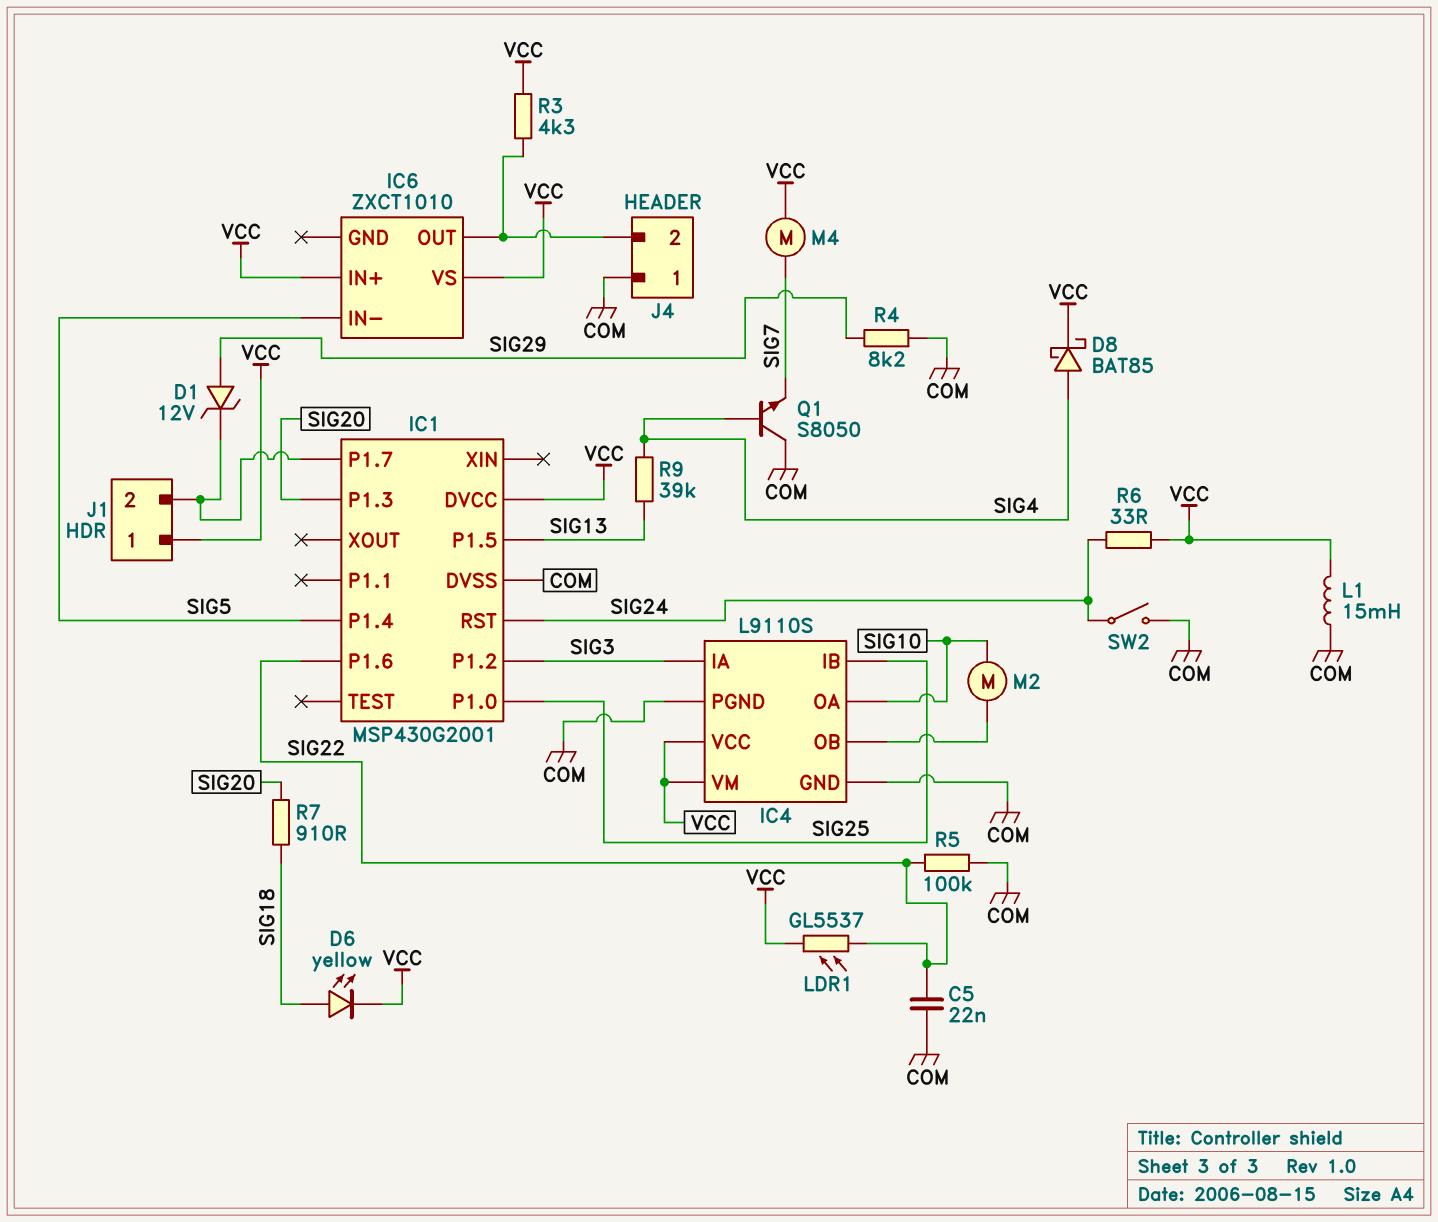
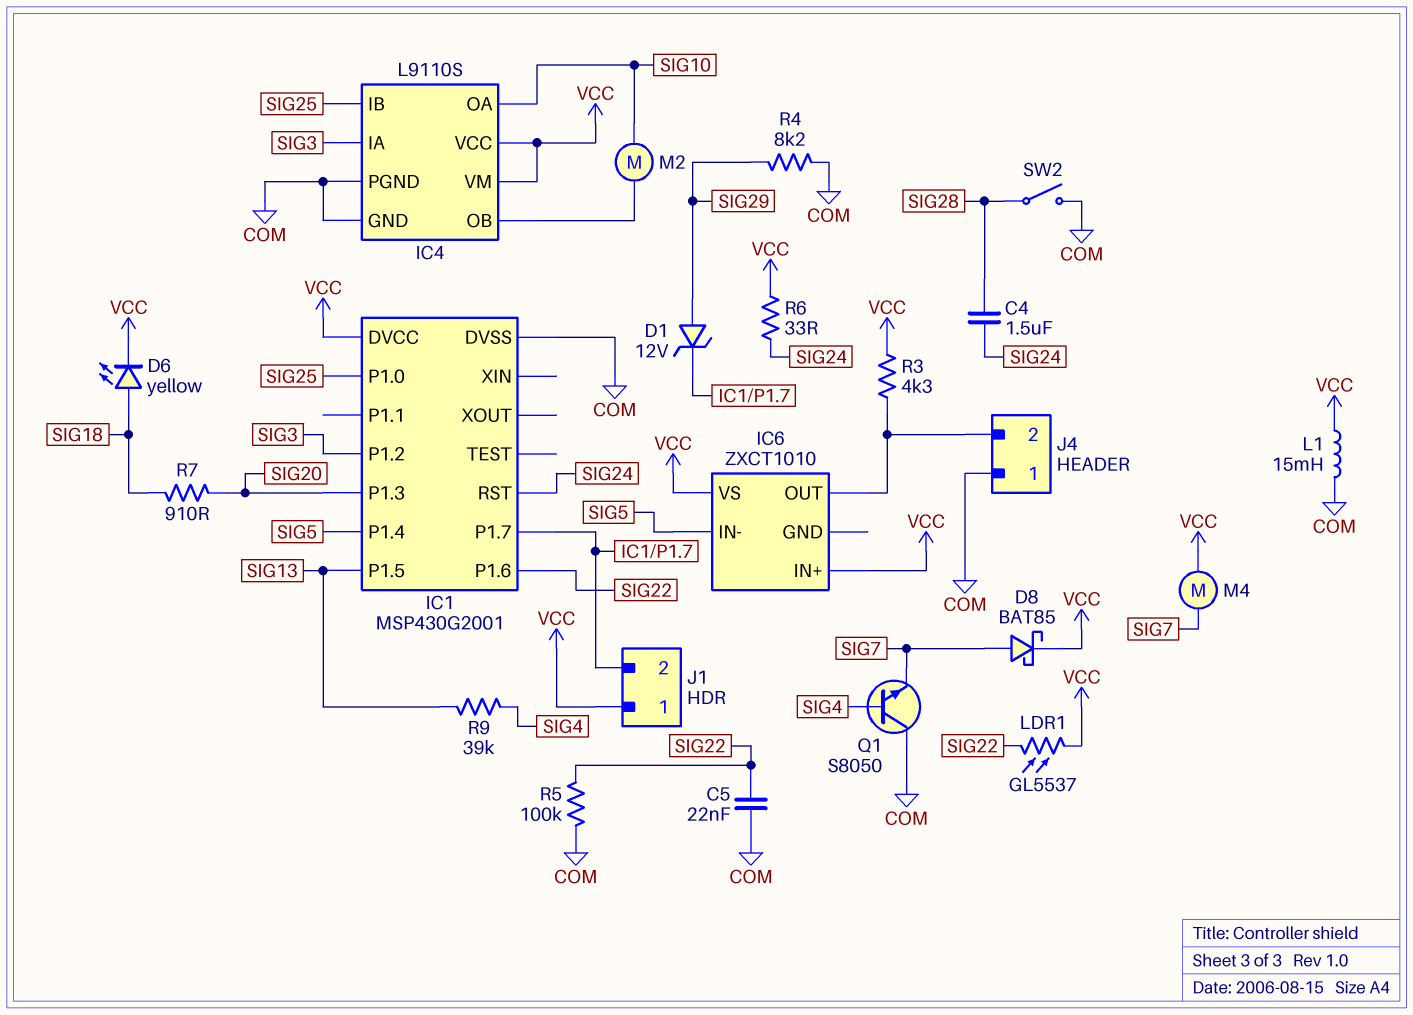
C4: none -> 1.5uF (SIG24, SIG28)
D8: schottky BAT85 (A SIG4, K VCC) -> schottky BAT85 (A SIG7, K VCC)
SW2: switch (COM, SIG24) -> switch (COM, SIG28)

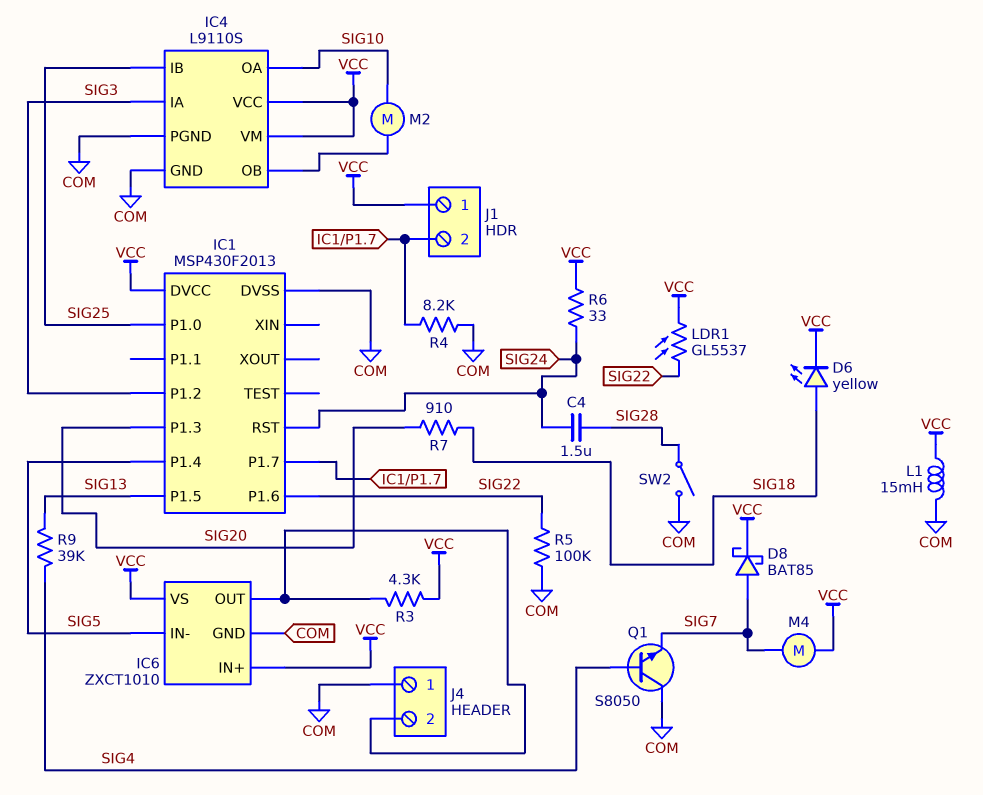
C5: 22nF (COM, SIG22) -> none
D1: zener 12V (A SIG29, K IC1/P1.7) -> none
IC1: MSP430G2001 -> MSP430F2013
IC6 pin GND: none -> COM
R4: 8.2k (COM, SIG29) -> 8.2k (COM, IC1/P1.7)

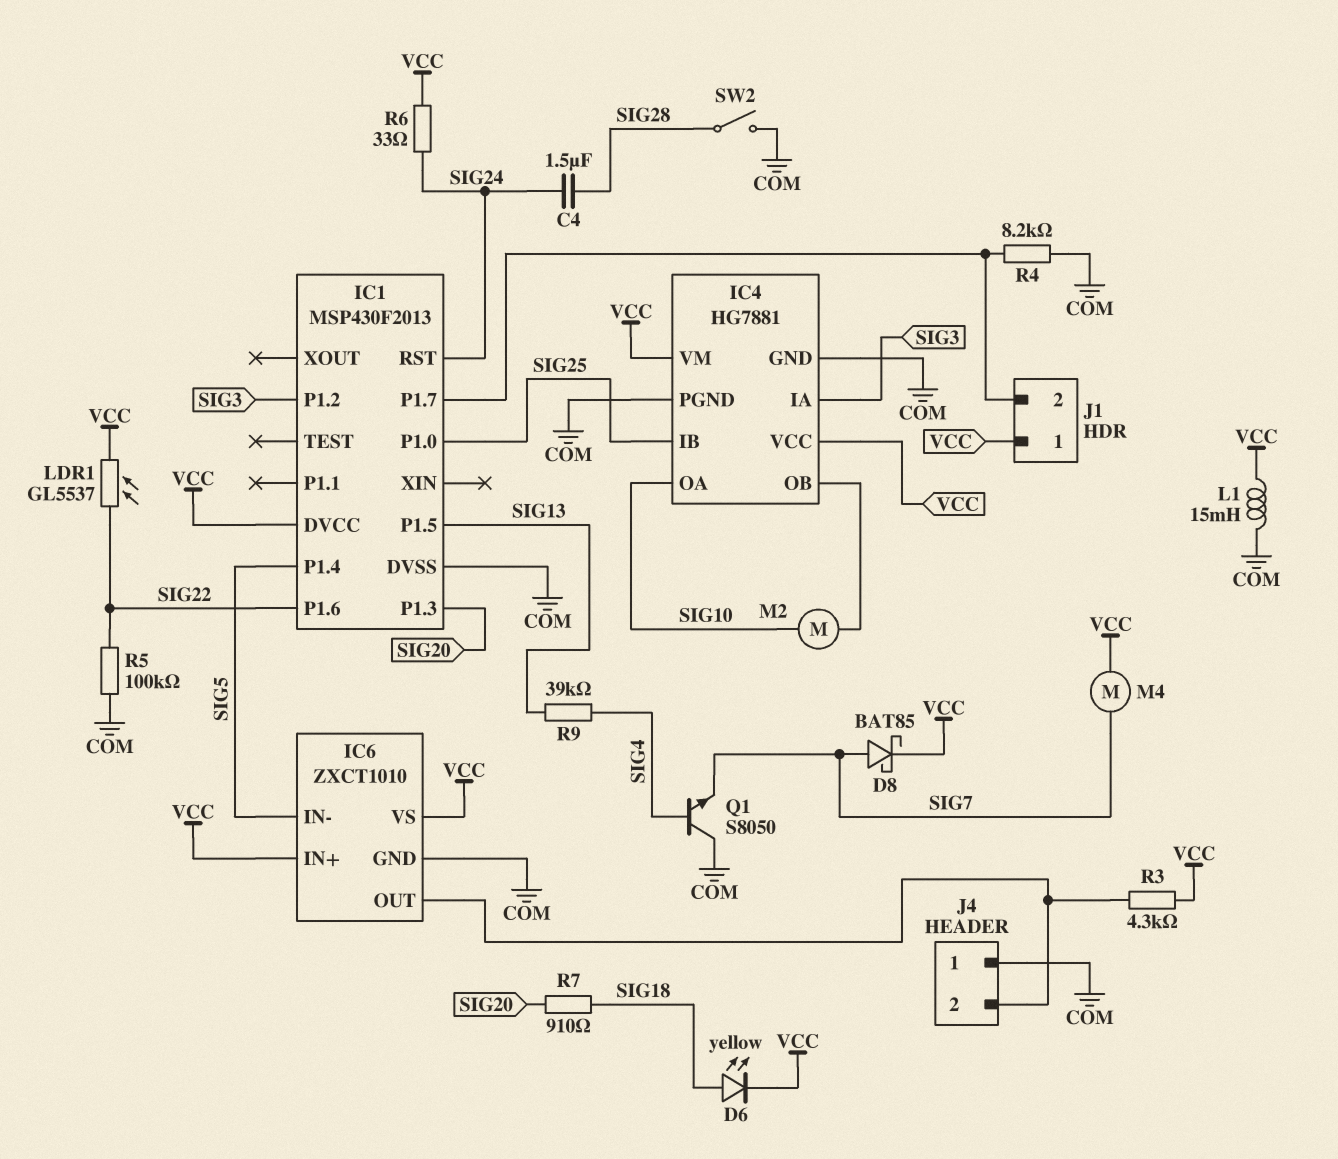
IC4: L9110S -> HG7881

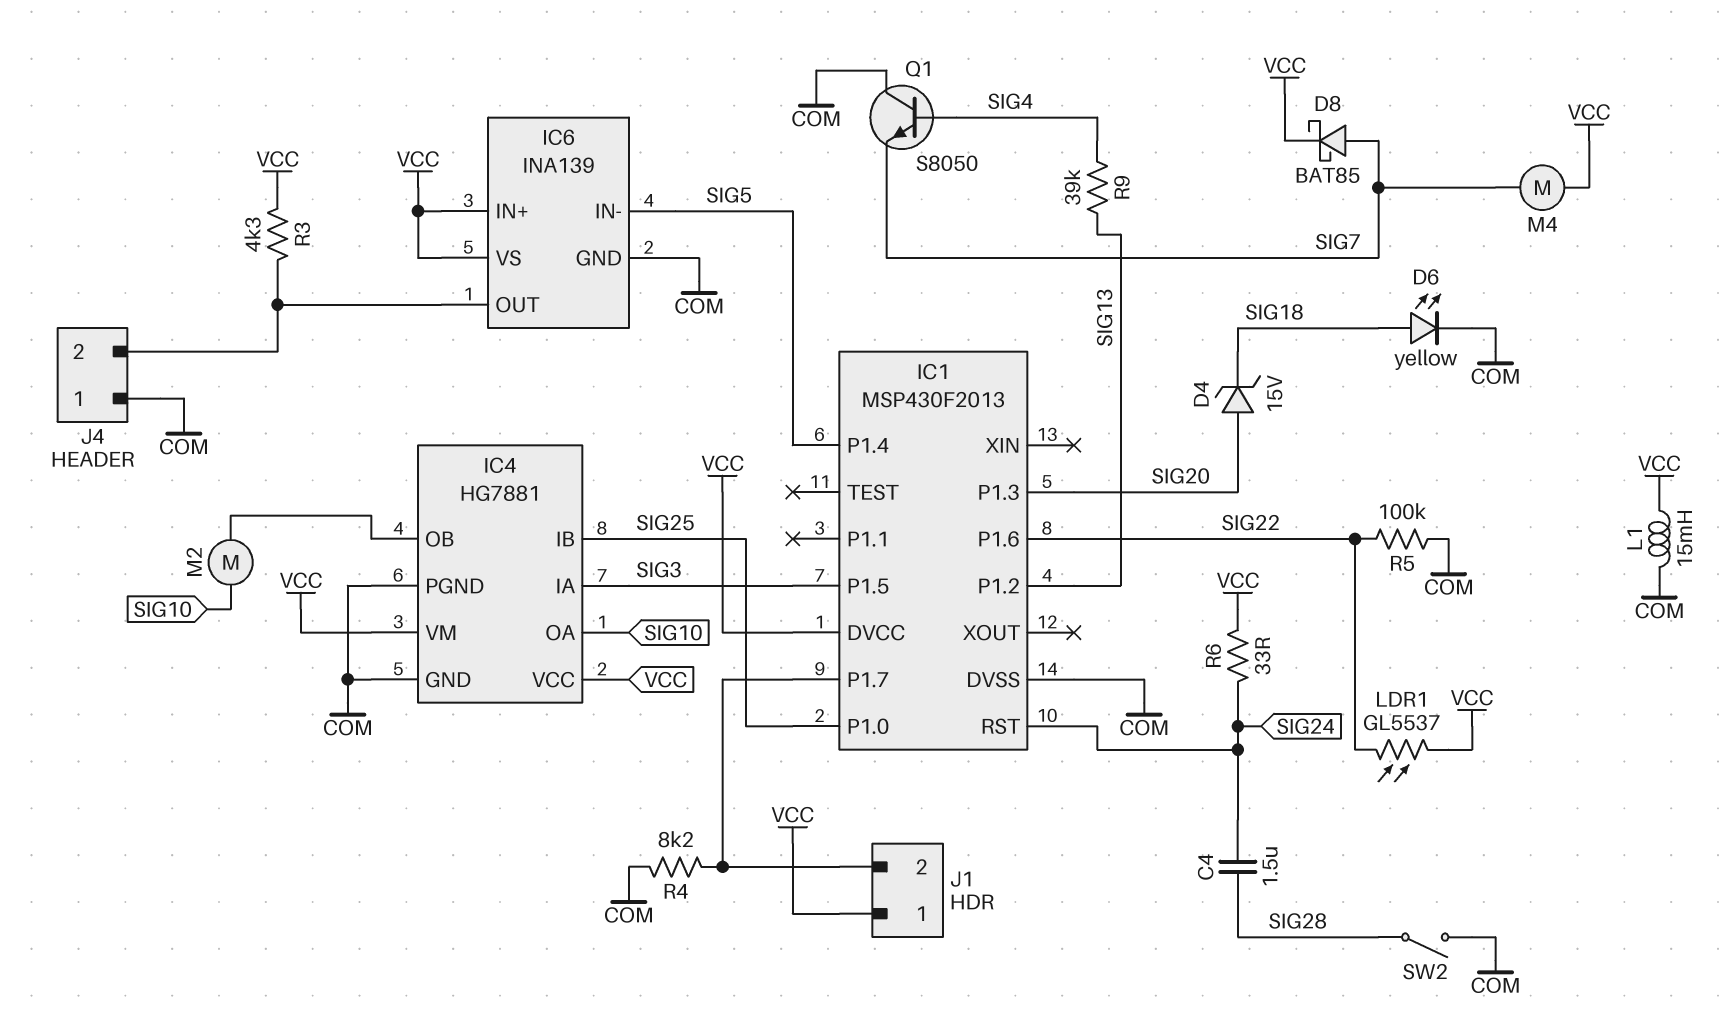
D4: none -> zener 15V (A SIG20, K SIG18)
D6: LED yellow (A SIG18, K VCC) -> LED yellow (A SIG18, K COM)
IC1 pin P1.2: SIG3 -> SIG13
IC1 pin P1.5: SIG13 -> SIG3
IC6: ZXCT1010 -> INA139
R7: 910 (SIG18, SIG20) -> none

